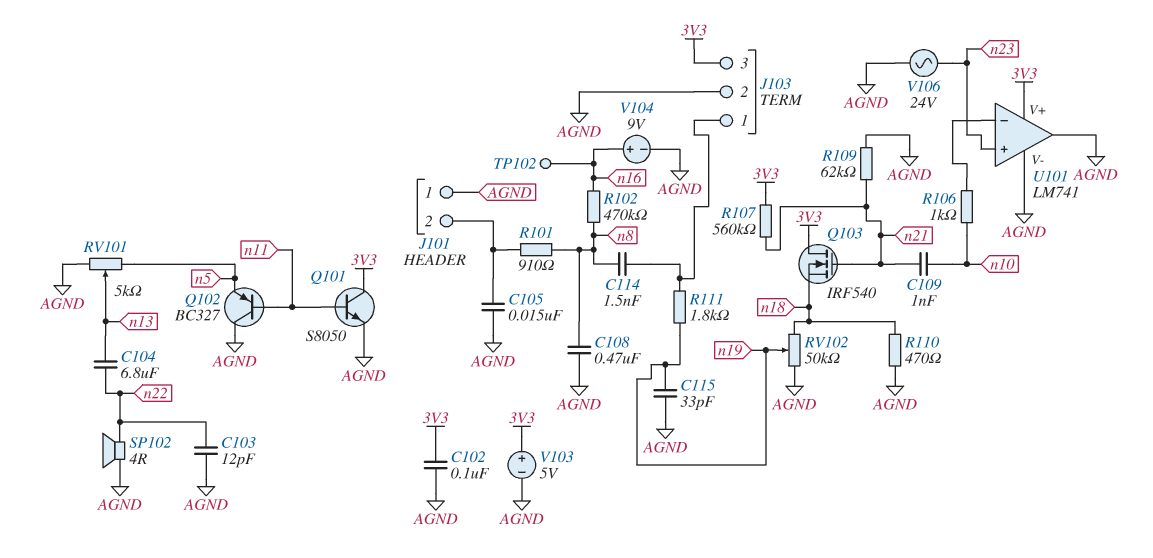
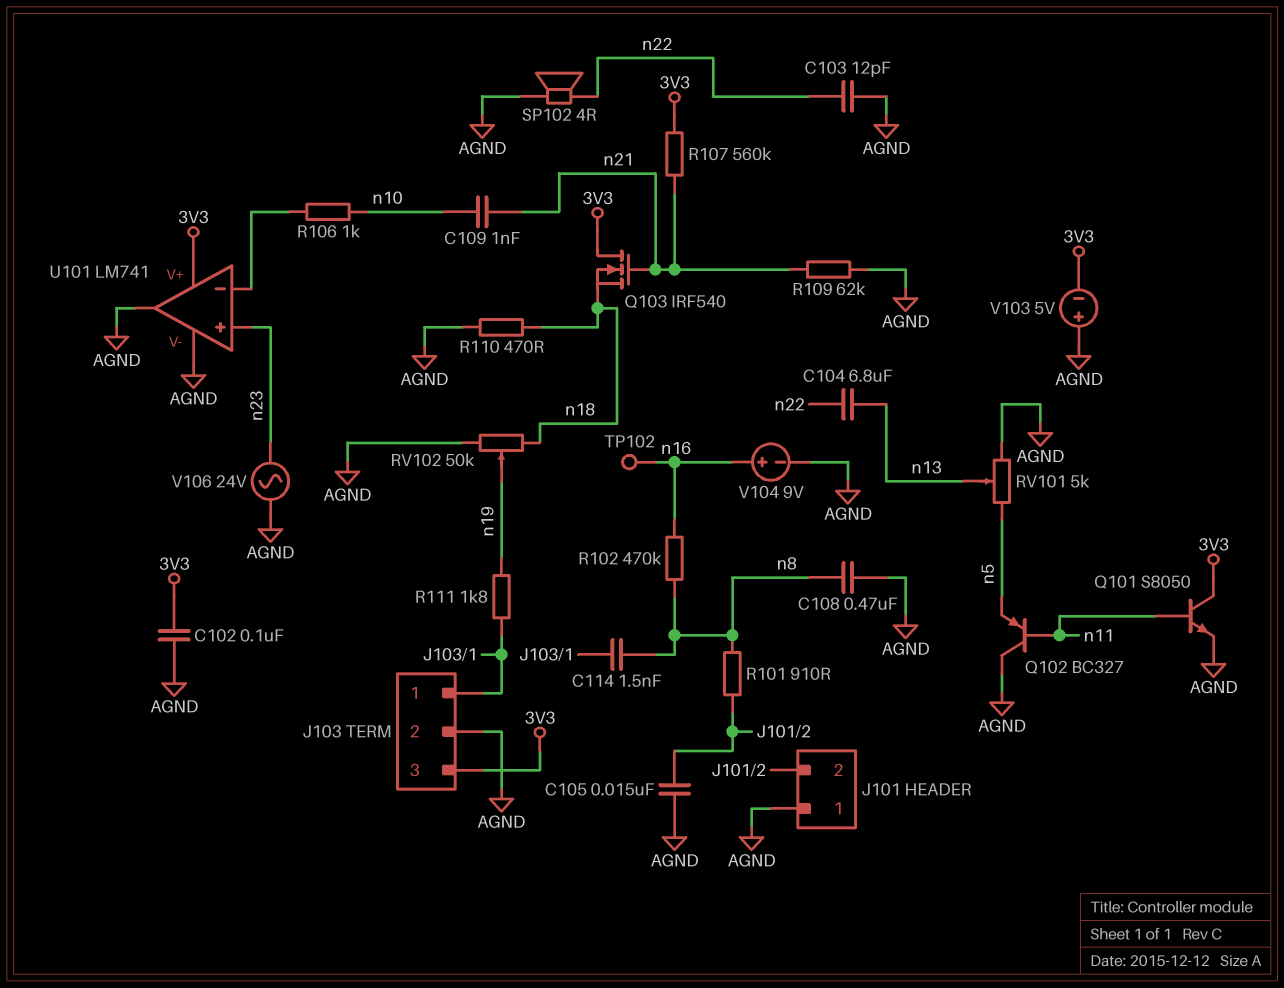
C115: 33pF (AGND, n19) -> none
V103: 5V (plus 3V3, minus AGND) -> 5V (plus AGND, minus 3V3)

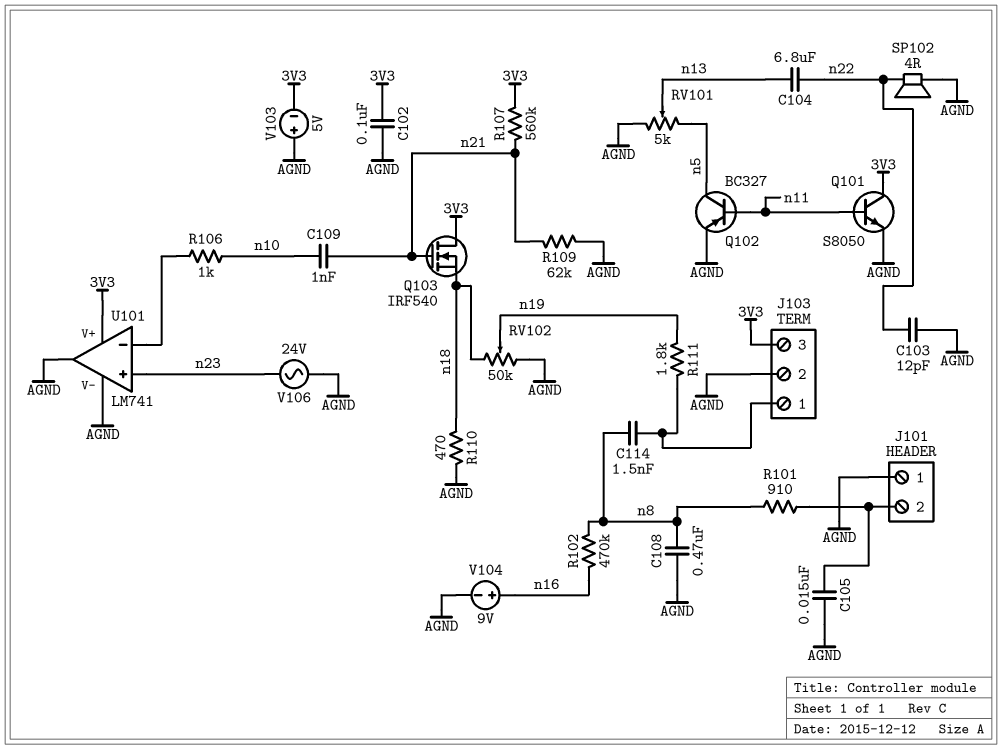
Q102: PNP BC327 (B n11, C AGND, E n5) -> PNP BC327 (B n11, C n5, E AGND)
TP102: test point (n16) -> none

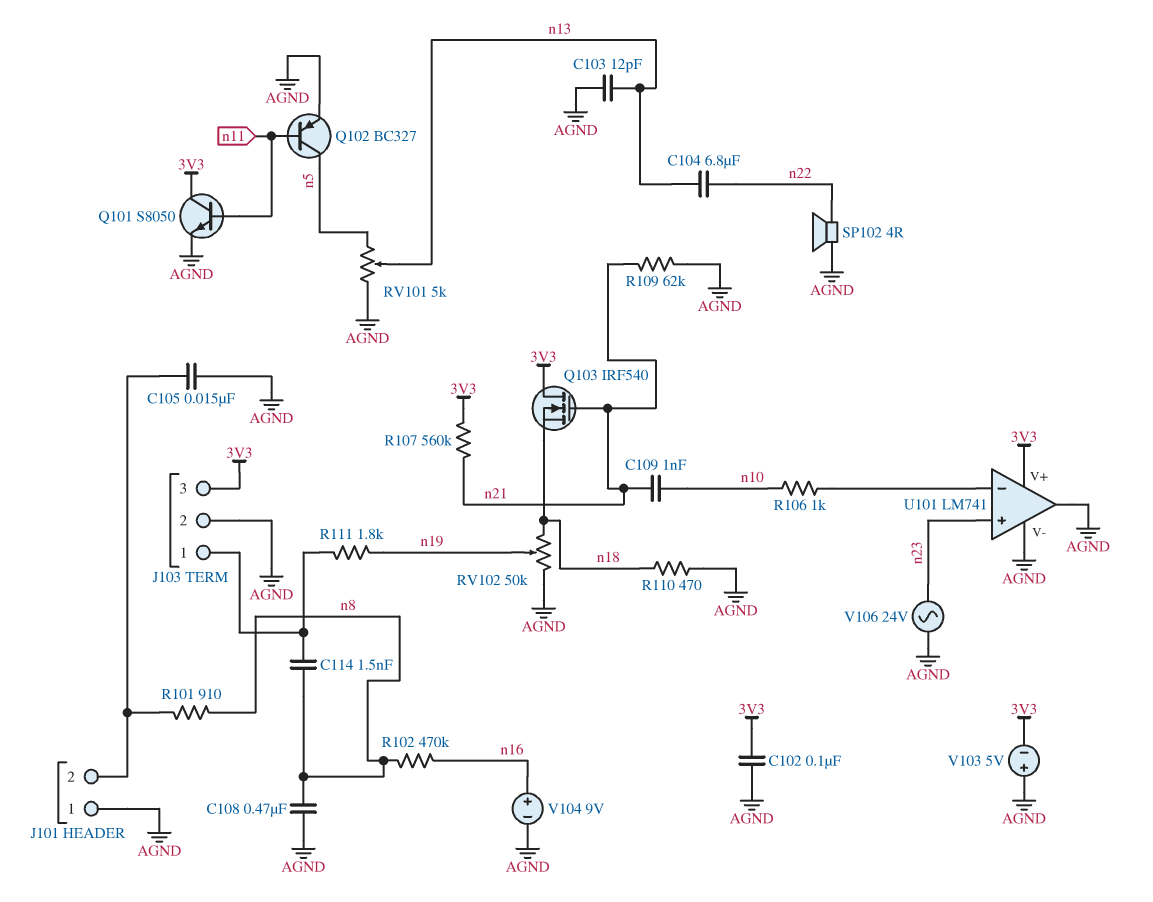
C103: 12pF (AGND, n22) -> 12pF (AGND, n13)

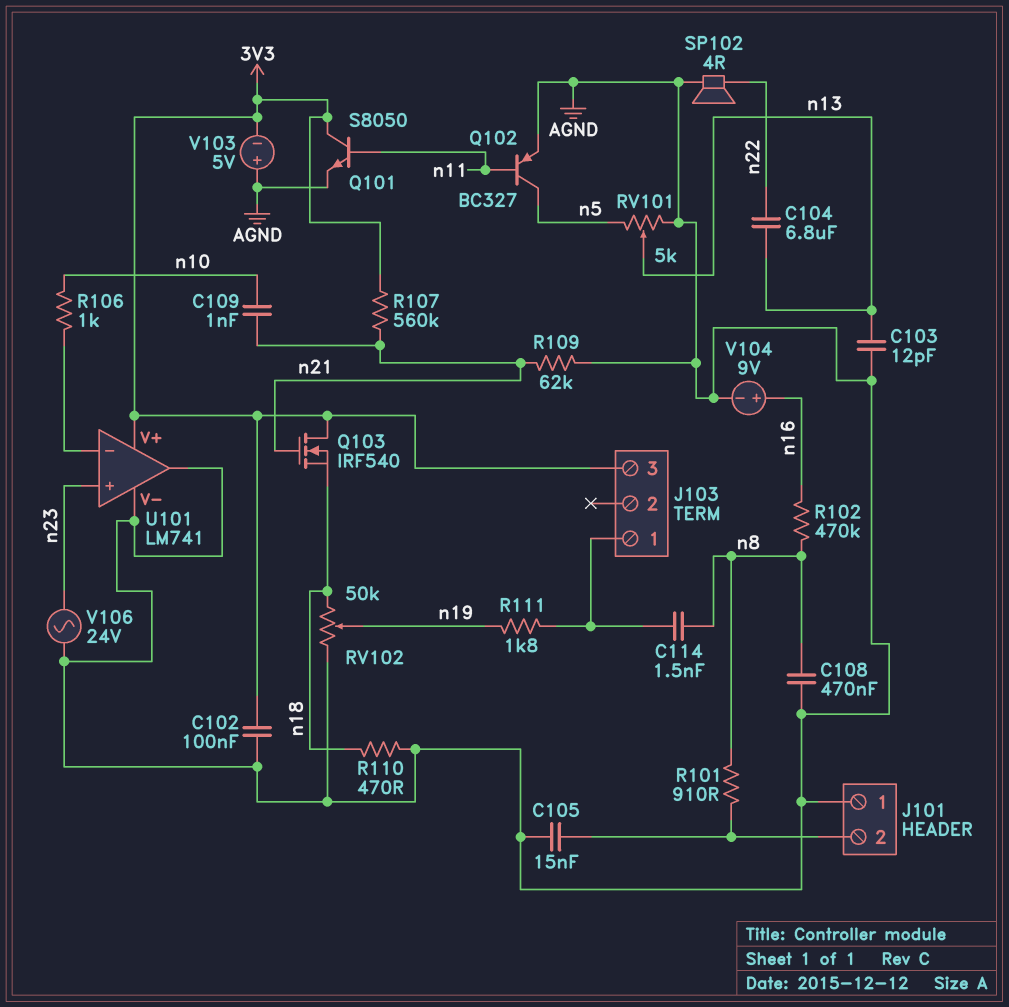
J103 pin 2: AGND -> none

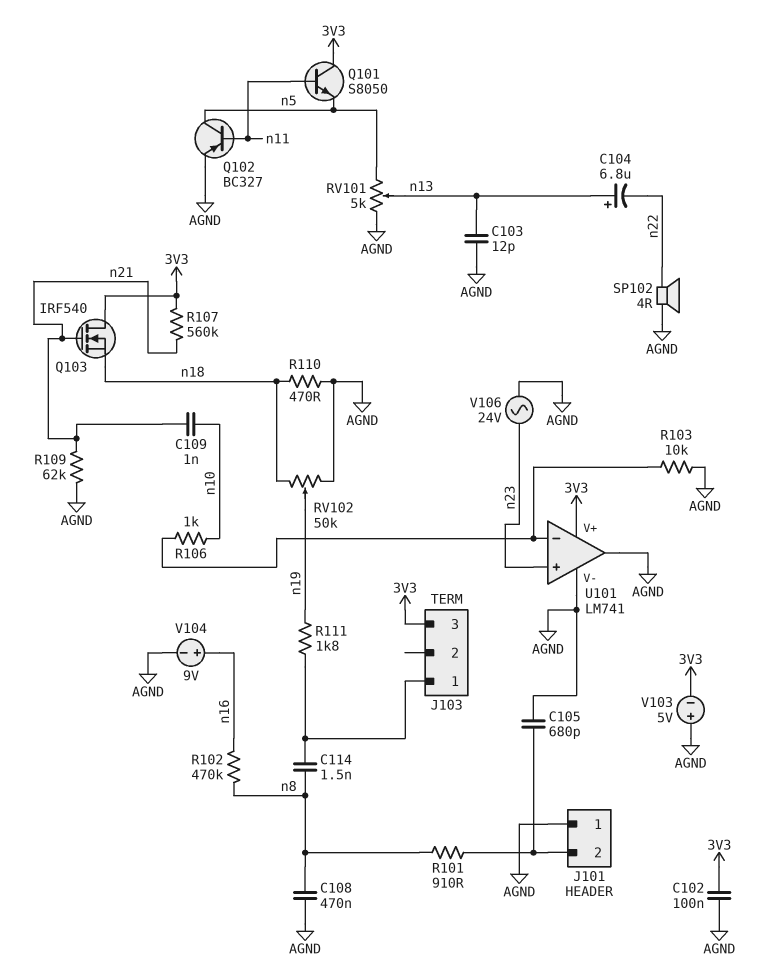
C104: 6.8uF (n13, n22) -> 6.8uF (plus n13, minus n22)
C105: 15nF (AGND, J101/2) -> 680pF (AGND, J101/2)
Q101: NPN S8050 (B n11, C 3V3, E AGND) -> NPN S8050 (B n11, C 3V3, E n5)
R103: none -> 10k (AGND, U101/in-)

